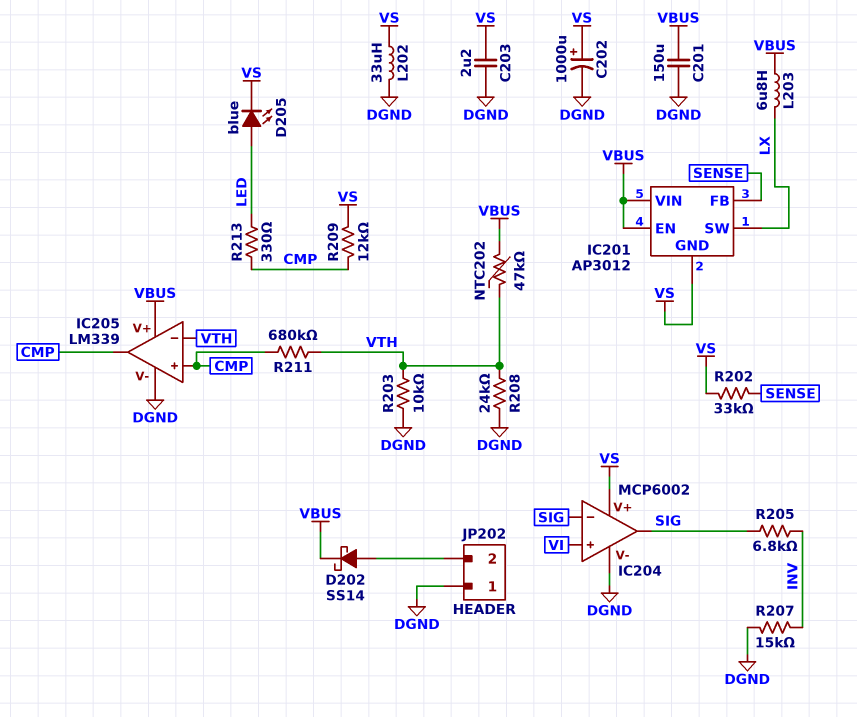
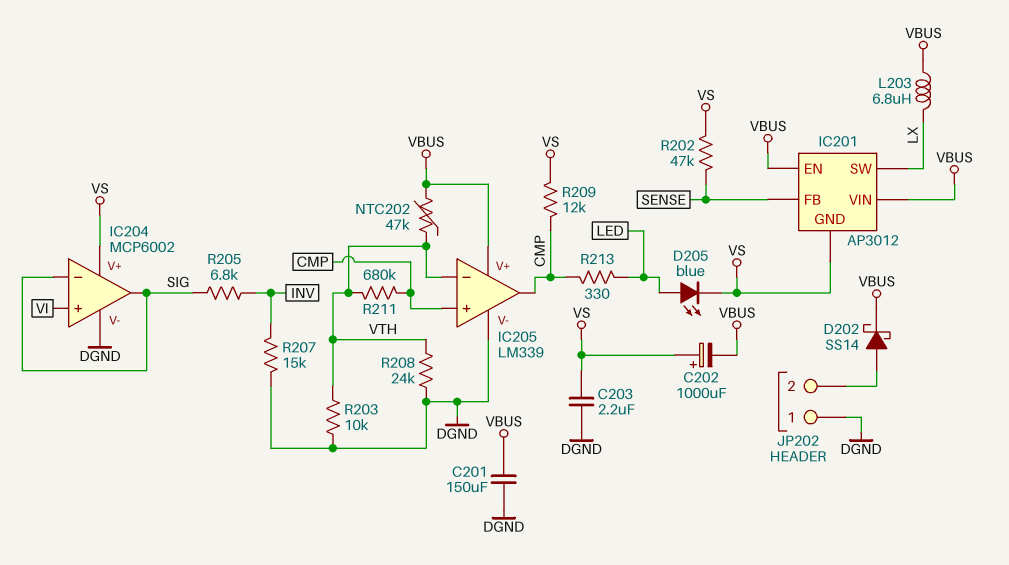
C202: 1000uF (plus VS, minus DGND) -> 1000uF (plus VS, minus VBUS)
L202: 33uH (DGND, VS) -> none
R202: 33k (SENSE, VS) -> 47k (SENSE, VS)

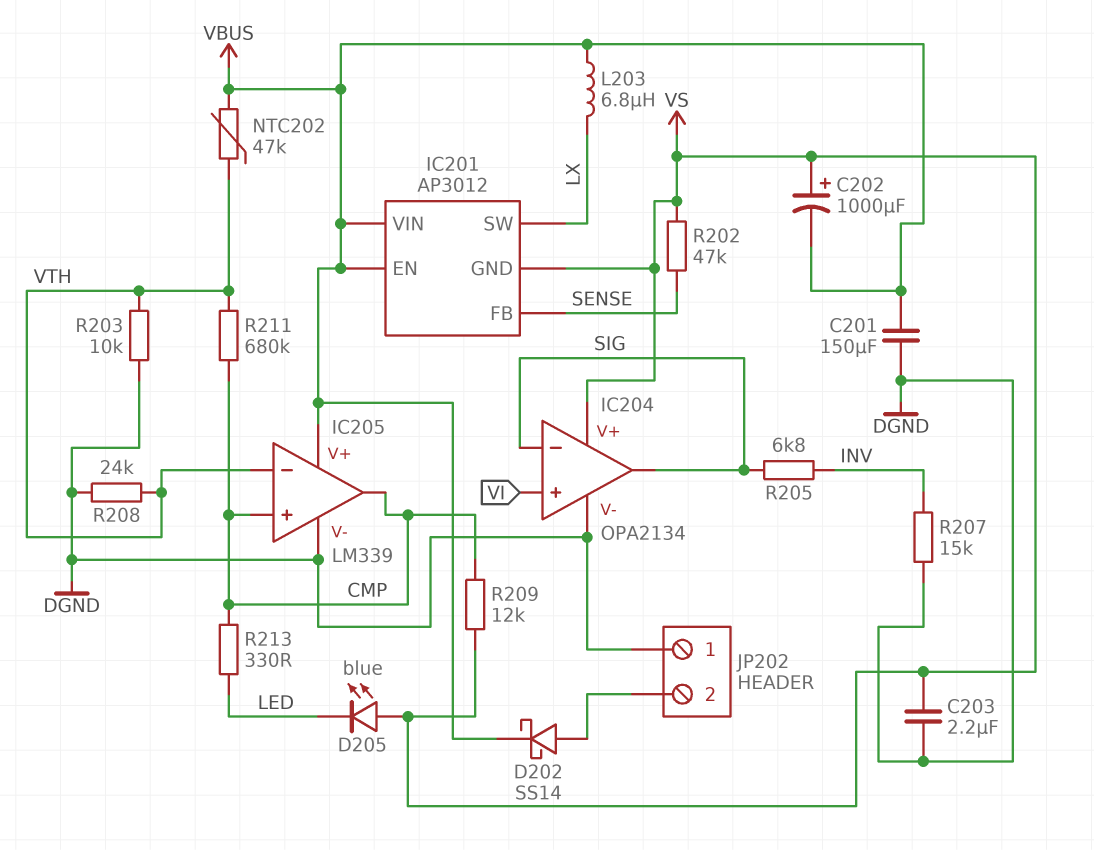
D205: LED blue (A LED, K VS) -> LED blue (A VS, K LED)
IC204: MCP6002 -> OPA2134

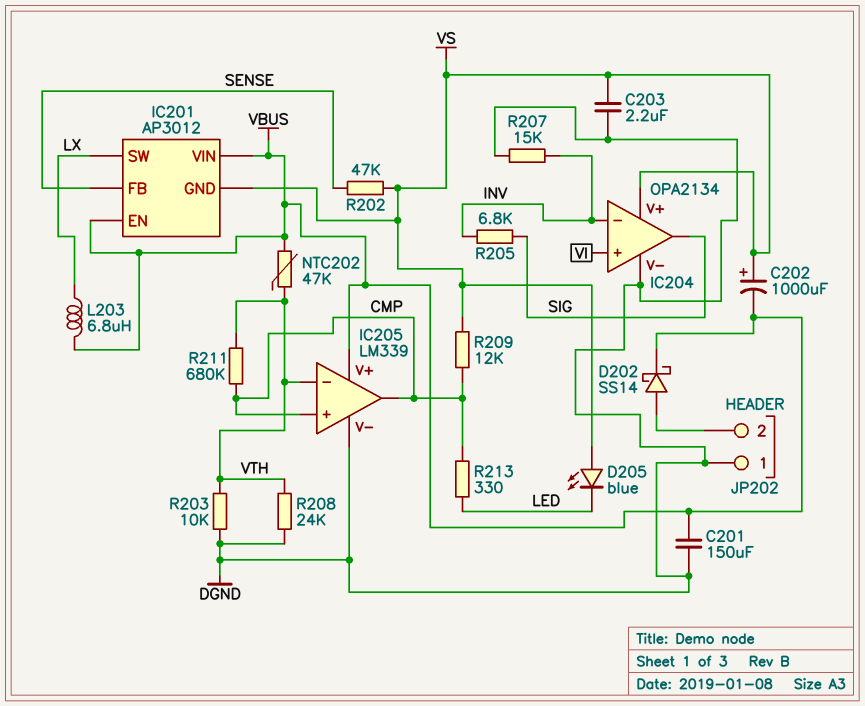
IC204 pin in-: SIG -> INV

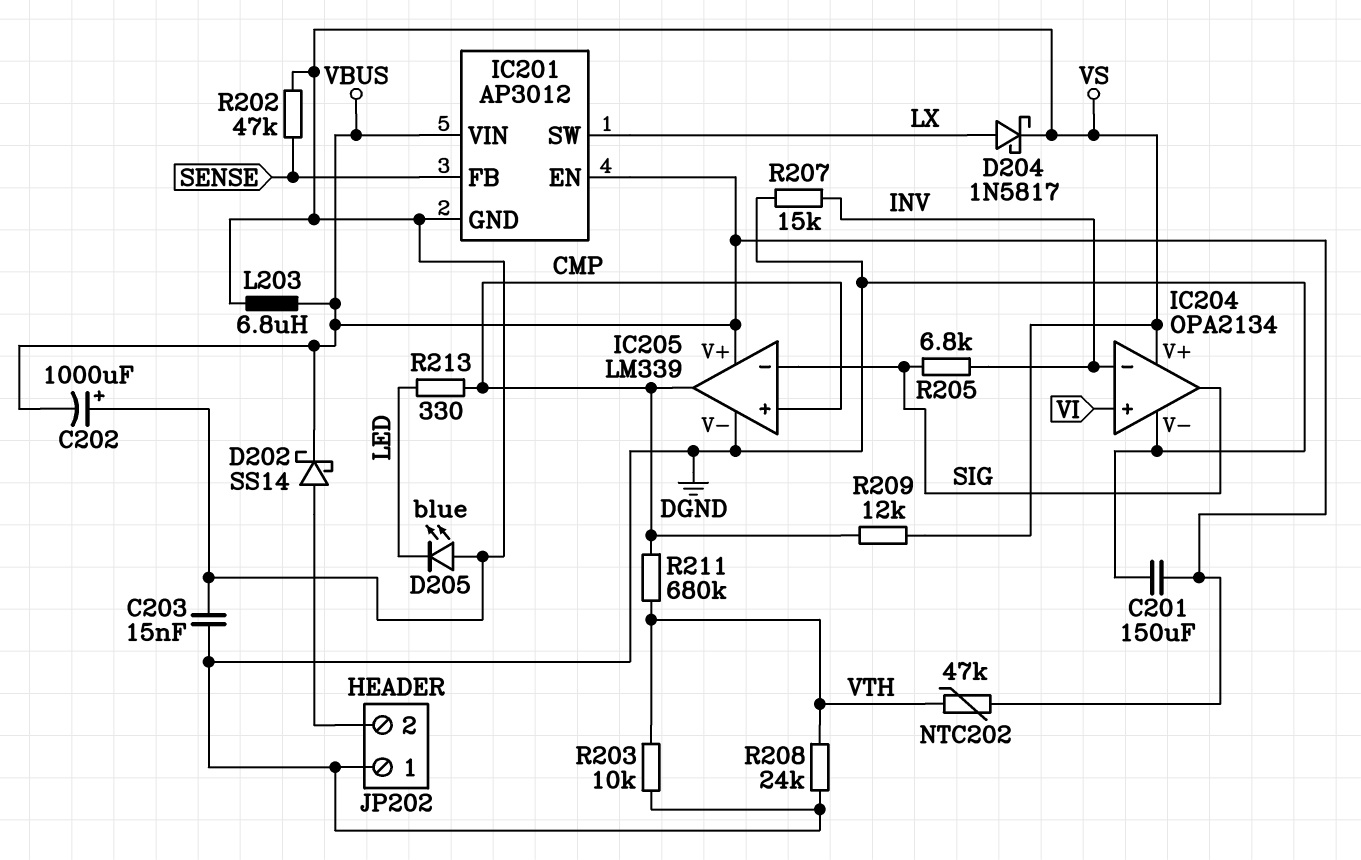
C203: 2.2uF (DGND, VS) -> 15nF (DGND, VS)
D204: none -> schottky 1N5817 (A LX, K VS)
IC205 pin in-: VTH -> SIG
L203: 6.8uH (LX, VBUS) -> 6.8uH (VBUS, VS)

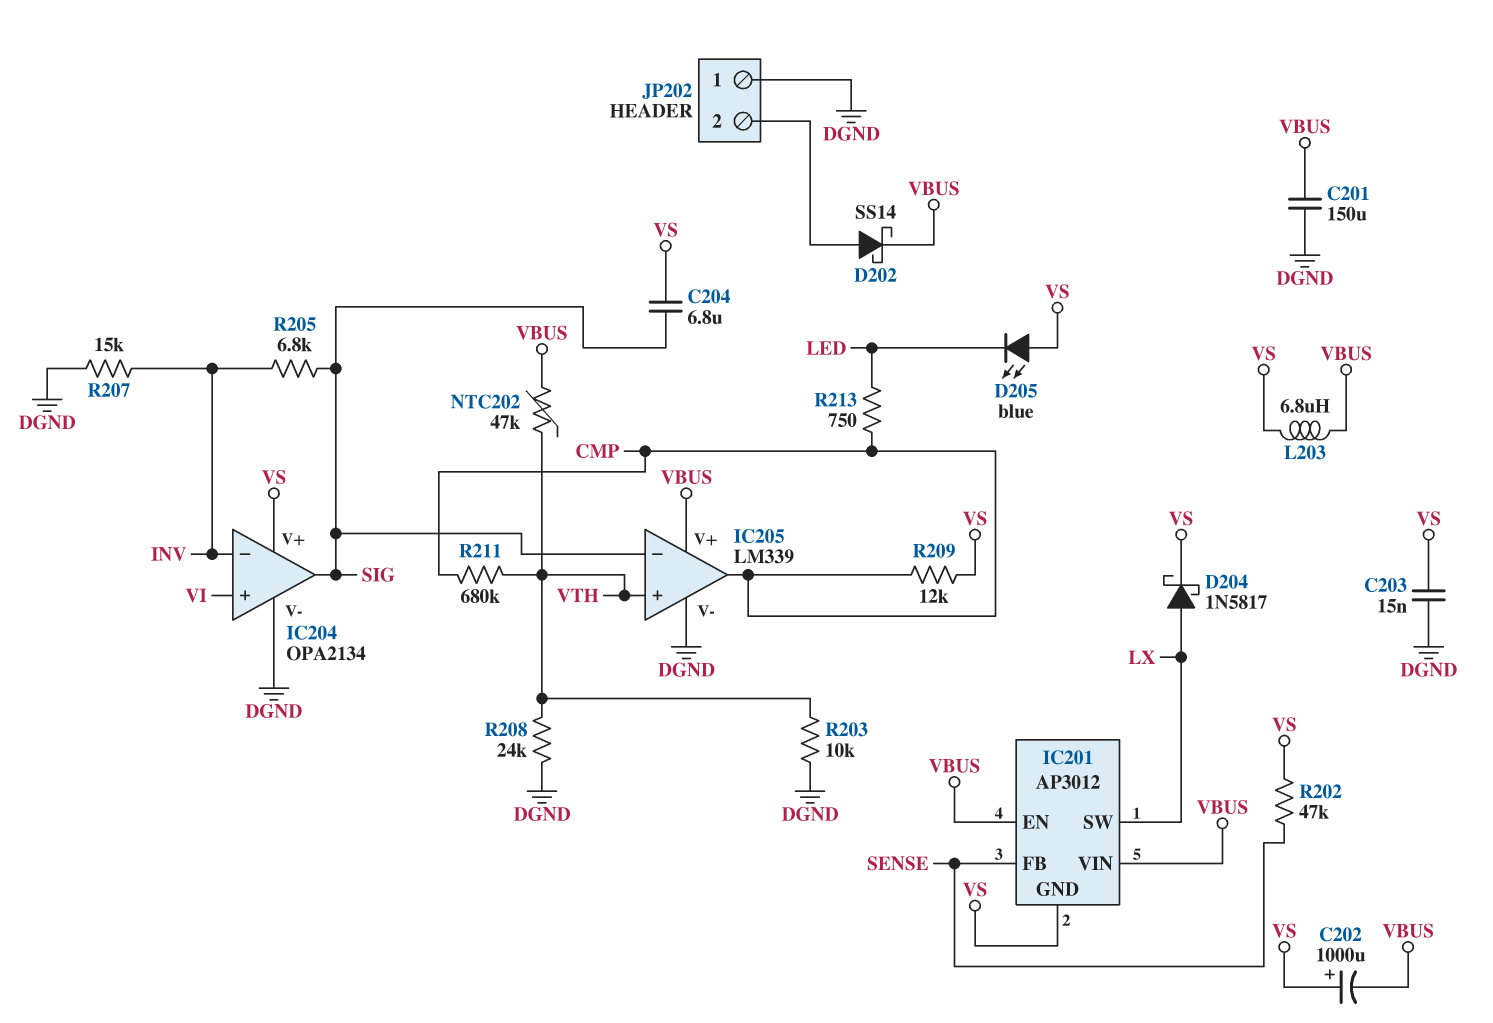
C204: none -> 6.8uF (SIG, VS)
IC205 pin in+: CMP -> VTH
R213: 330 (CMP, LED) -> 750 (CMP, LED)

